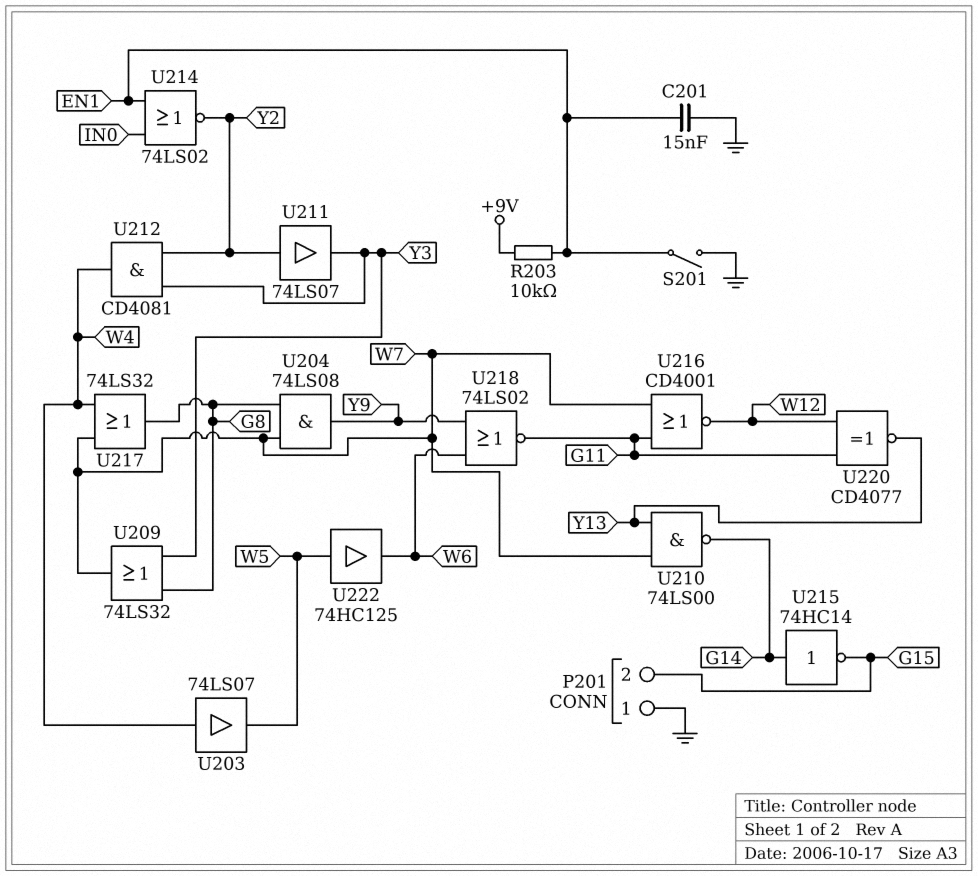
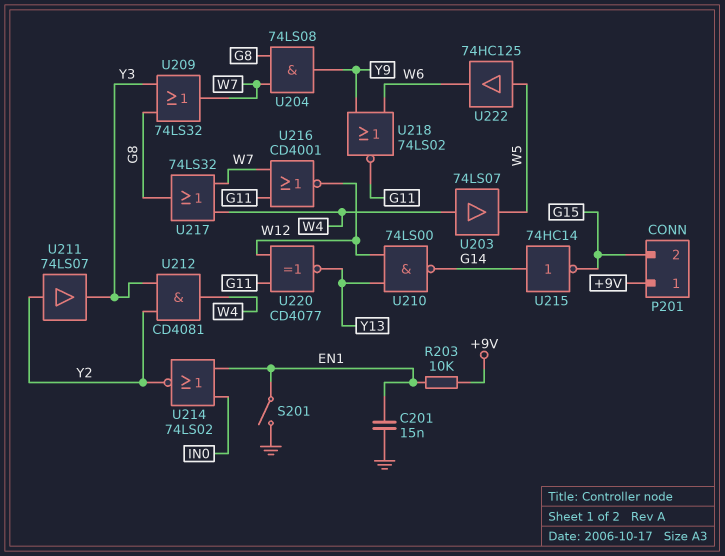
P201 pin 1: GND -> +9V
U210: NAND 74LS00 (in W7, in Y13, out G14) -> NAND 74LS00 (in W12, in Y13, out G14)

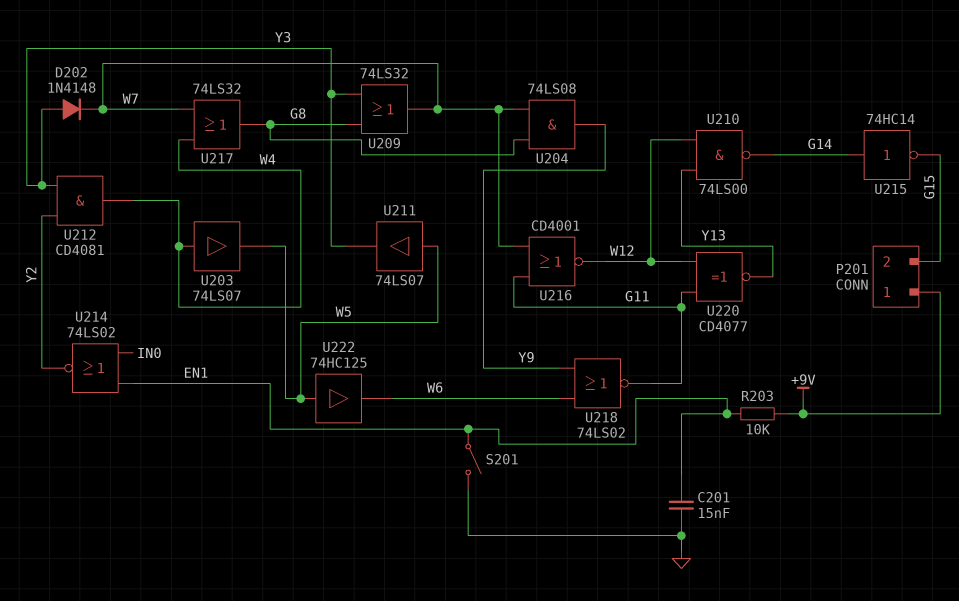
D202: none -> diode 1N4148 (A Y3, K W7)
U211: buffer 74LS07 (in Y2, out Y3) -> buffer 74LS07 (in W5, out Y3)

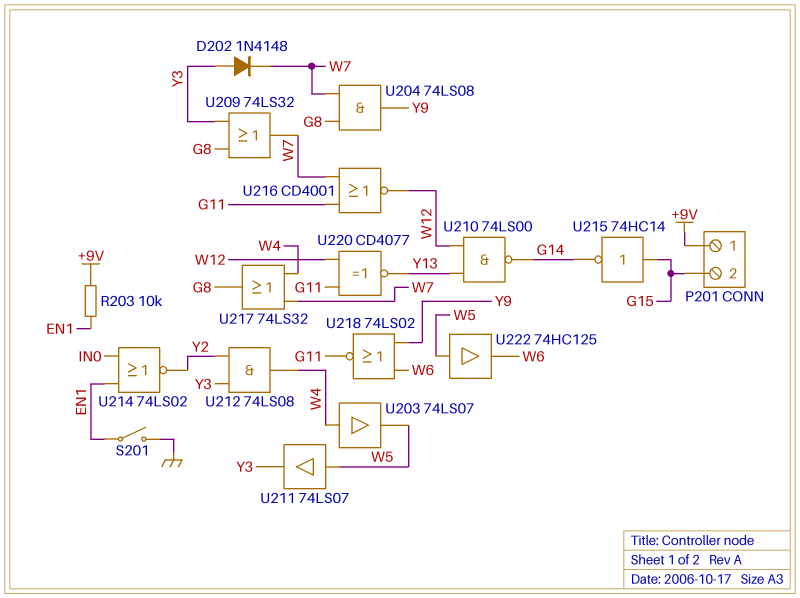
C201: 15nF (EN1, GND) -> none
U212: AND CD4081 (in Y2, in Y3, out W4) -> AND 74LS08 (in Y2, in Y3, out W4)
U215: NOT 74HC14 (in G14, out G15) -> NOT 74HC14 (in G15, out G14)

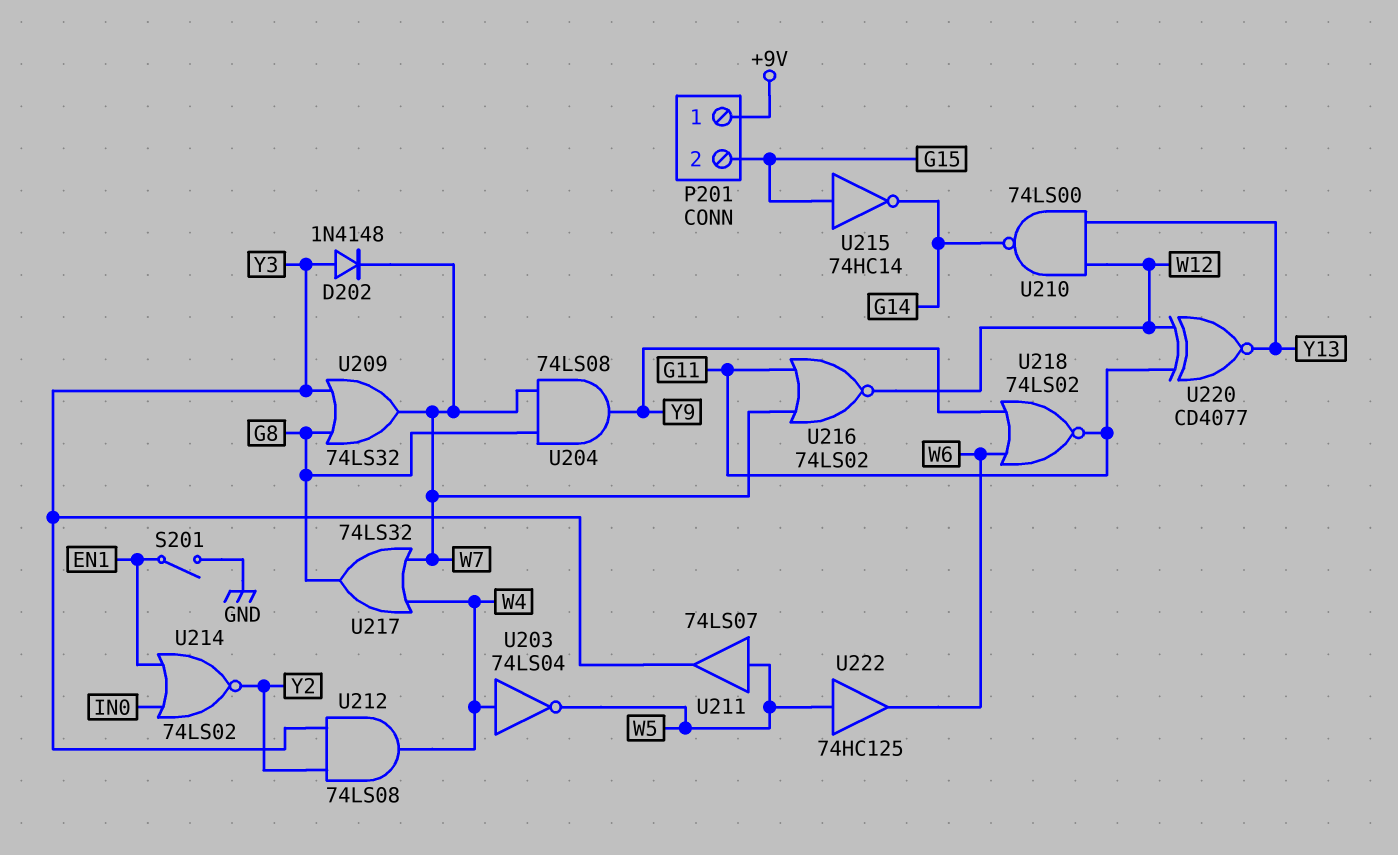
R203: 10k (+9V, EN1) -> none
U203: buffer 74LS07 (in W4, out W5) -> NOT 74LS04 (in W4, out W5)
U216: NOR CD4001 (in G11, in W7, out W12) -> NOR 74LS02 (in G11, in W7, out W12)

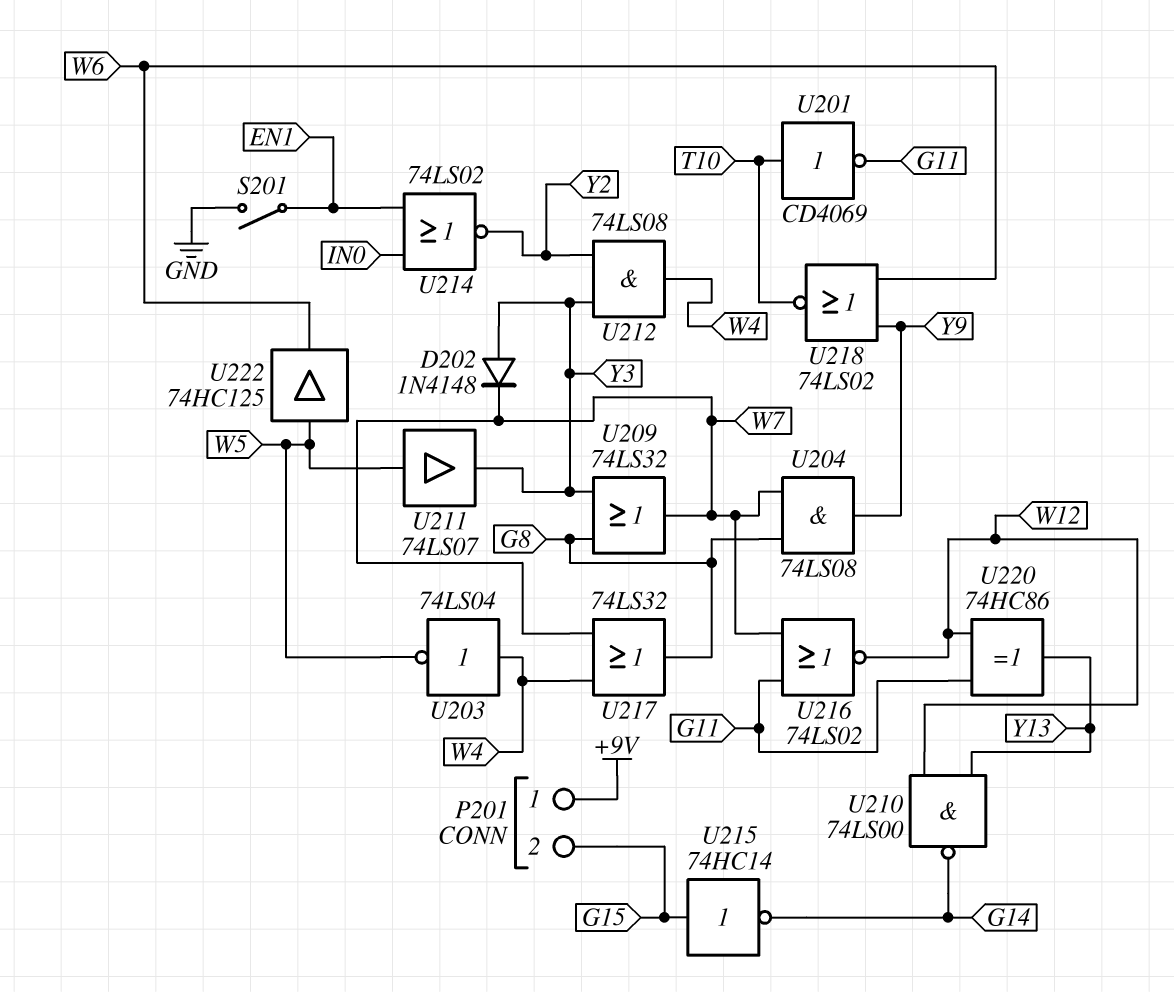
U201: none -> NOT CD4069 (in T10, out G11)
U218: NOR 74LS02 (in W6, in Y9, out G11) -> NOR 74LS02 (in W6, in Y9, out T10)
U220: XNOR CD4077 (in G11, in W12, out Y13) -> XOR 74HC86 (in G11, in W12, out Y13)

